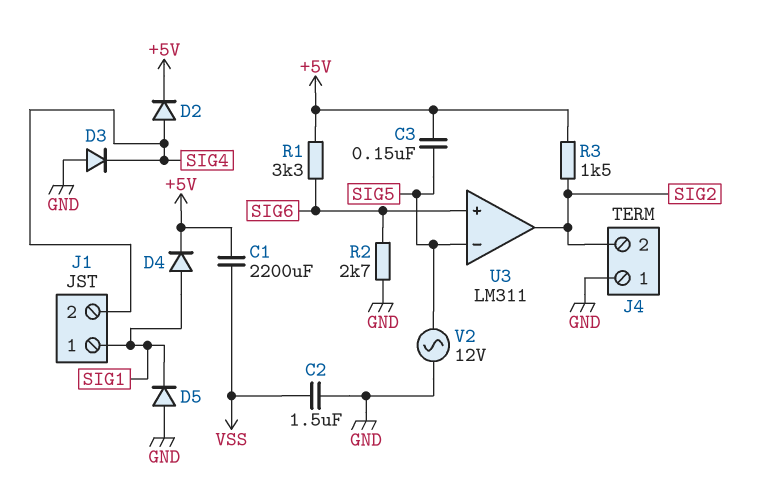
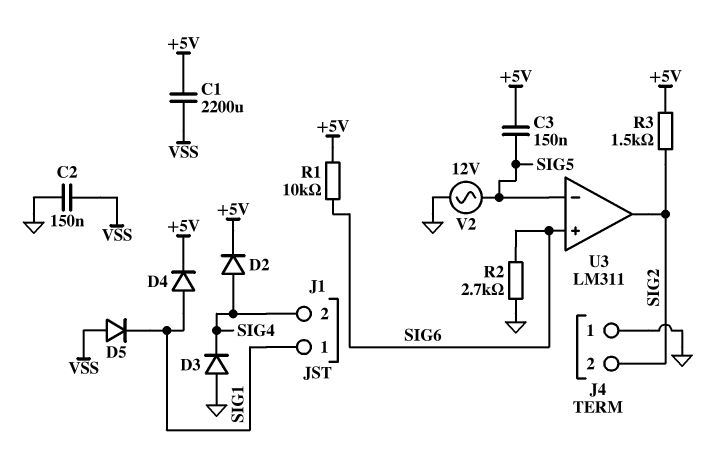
C2: 1.5uF (GND, VSS) -> 150nF (GND, VSS)
D5: diode (A GND, K SIG1) -> diode (A VSS, K SIG1)
R1: 3.3k (+5V, SIG6) -> 10k (+5V, SIG6)

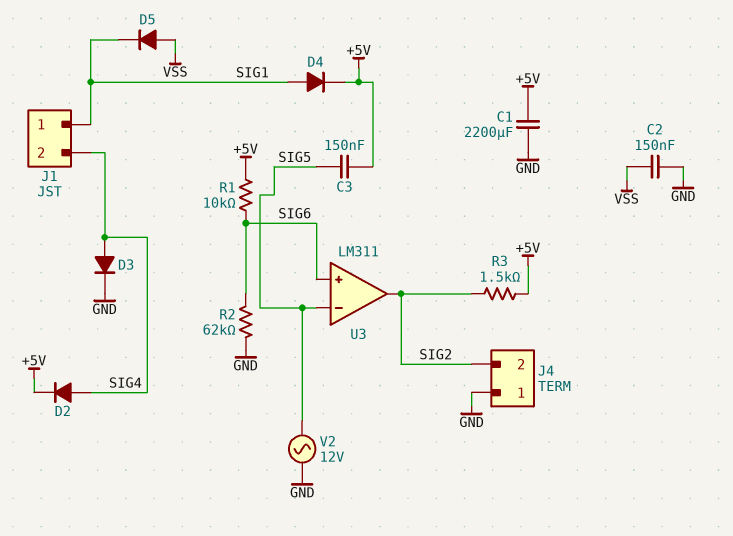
C1: 2200uF (+5V, VSS) -> 2200uF (+5V, GND)
D3: diode (A GND, K SIG4) -> diode (A SIG4, K GND)
R2: 2.7k (GND, SIG6) -> 62k (GND, SIG6)

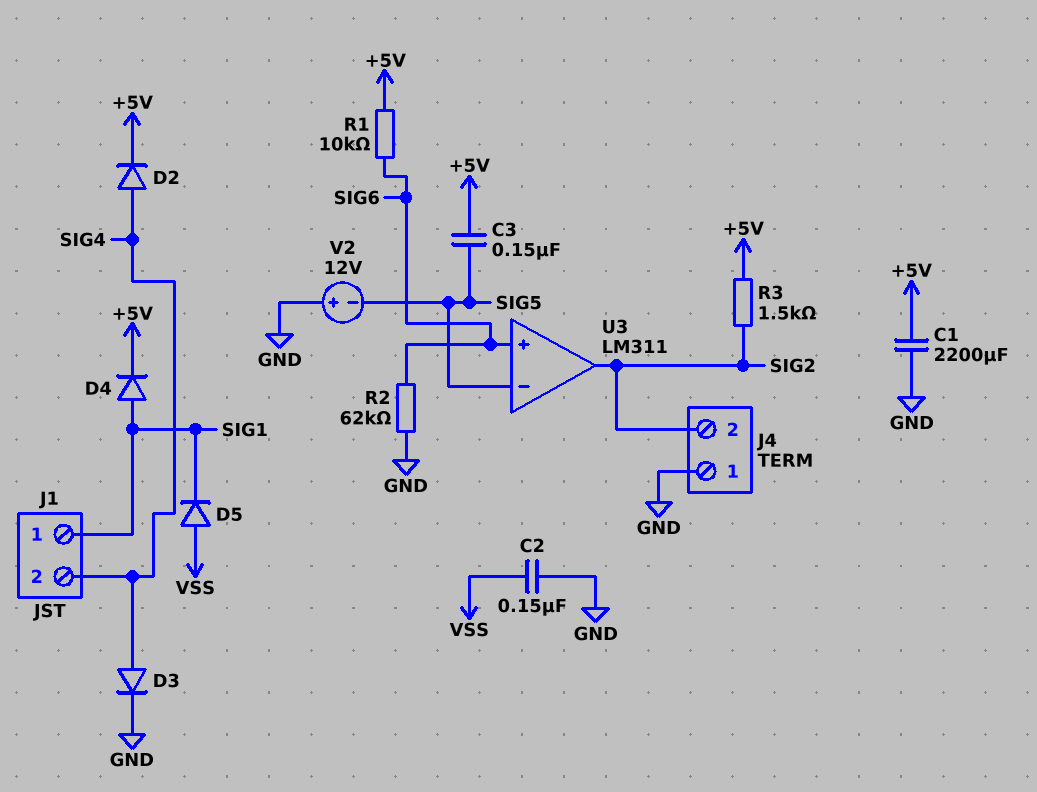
V2: AC 12V (GND, SIG5) -> 12V (plus GND, minus SIG5)

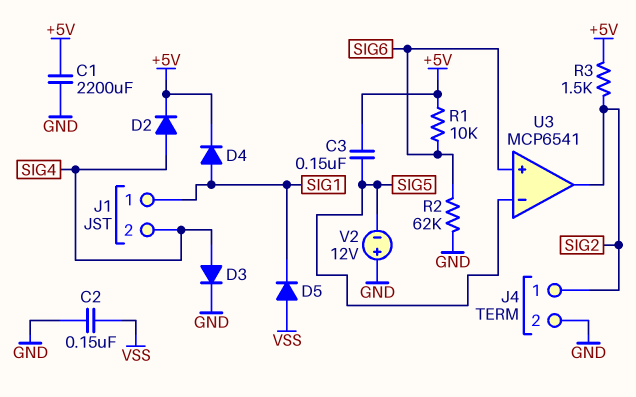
J4 pin 1: GND -> SIG2
J4 pin 2: SIG2 -> GND
U3: LM311 -> MCP6541

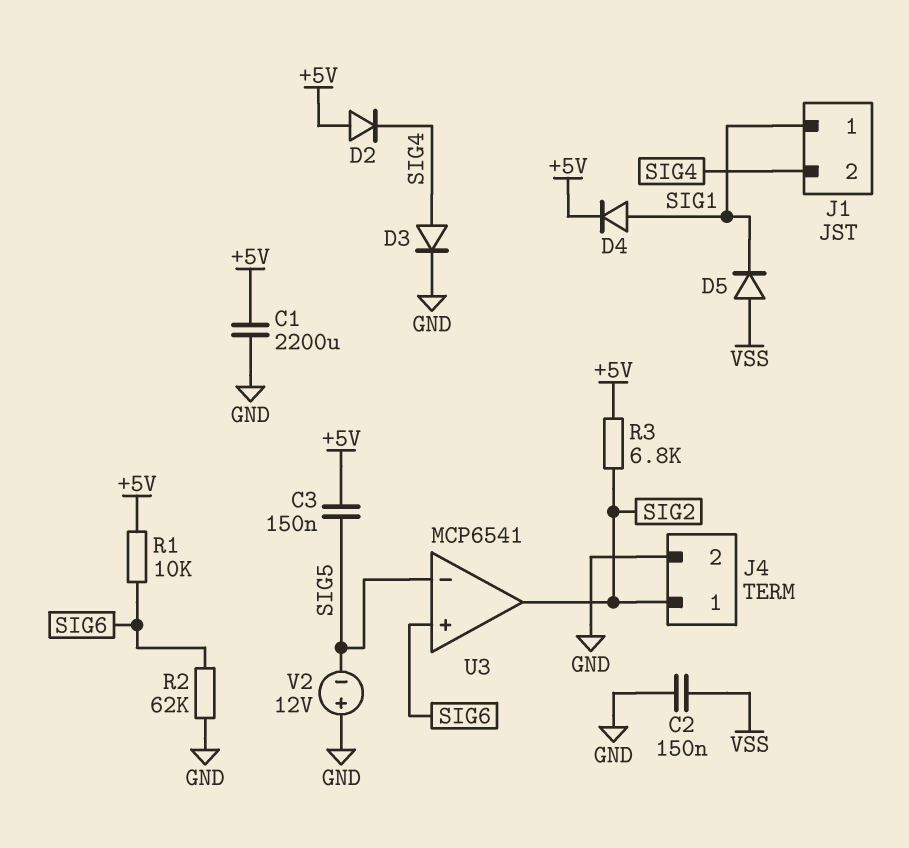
D2: diode (A SIG4, K +5V) -> diode (A +5V, K SIG4)
R3: 1.5k (+5V, SIG2) -> 6.8k (+5V, SIG2)

